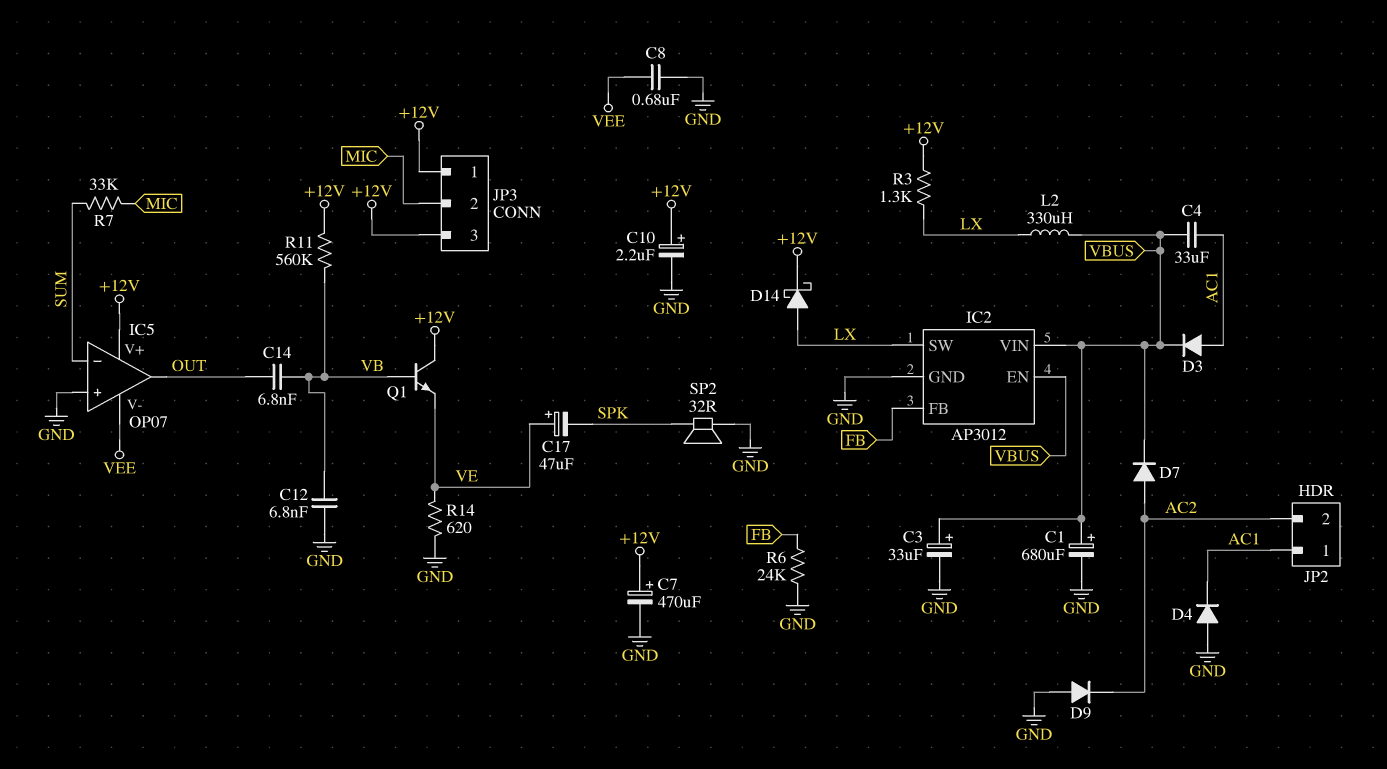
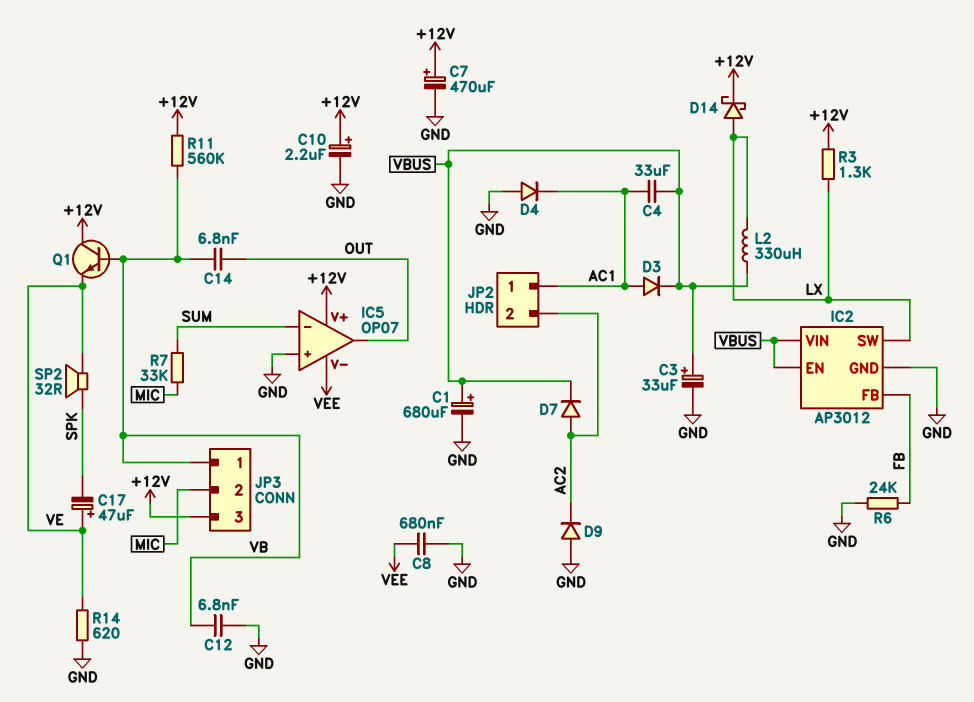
JP3 pin 1: +12V -> VB
SP2: speaker 32R (GND, SPK) -> speaker 32R (SPK, VE)

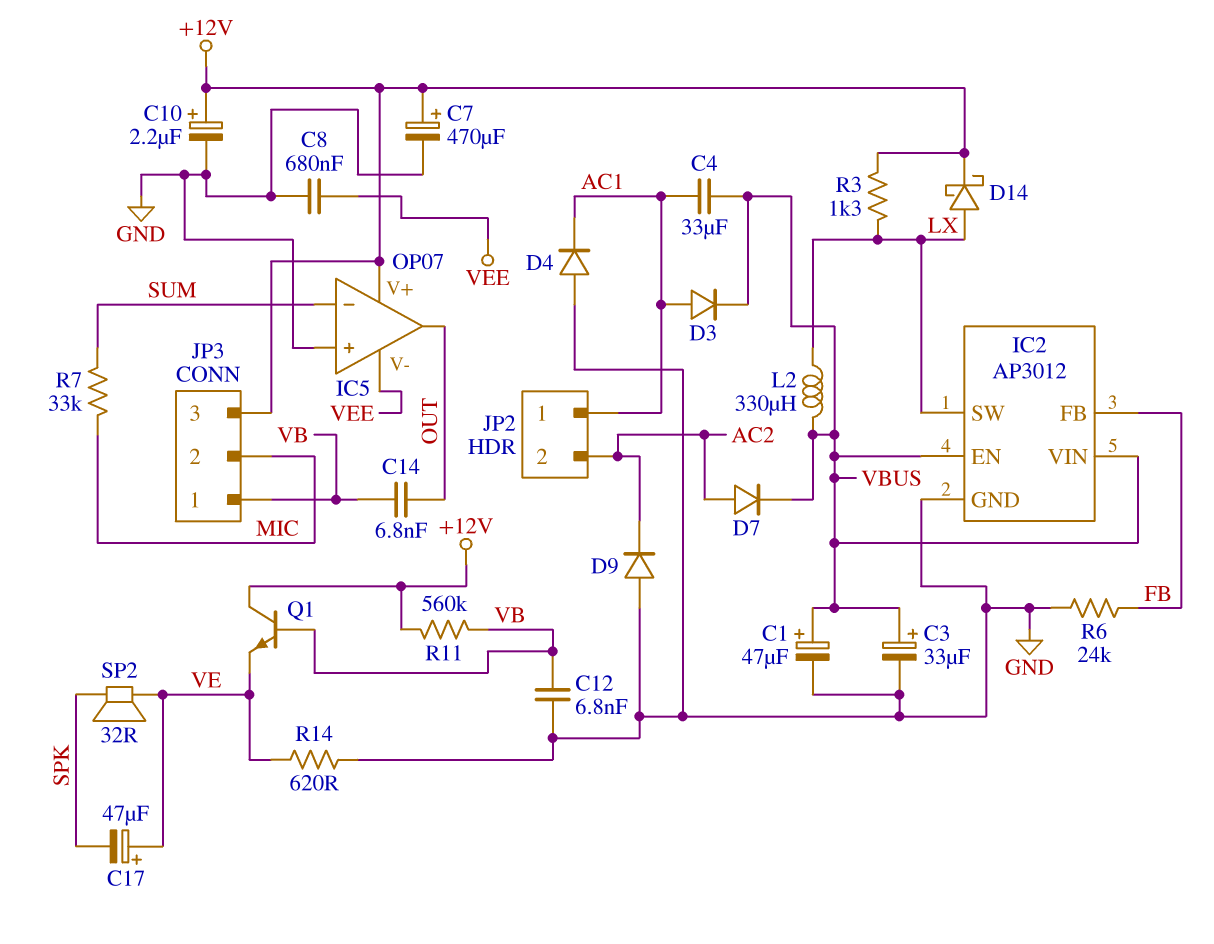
C1: 680uF (plus VBUS, minus GND) -> 47uF (plus VBUS, minus GND)

